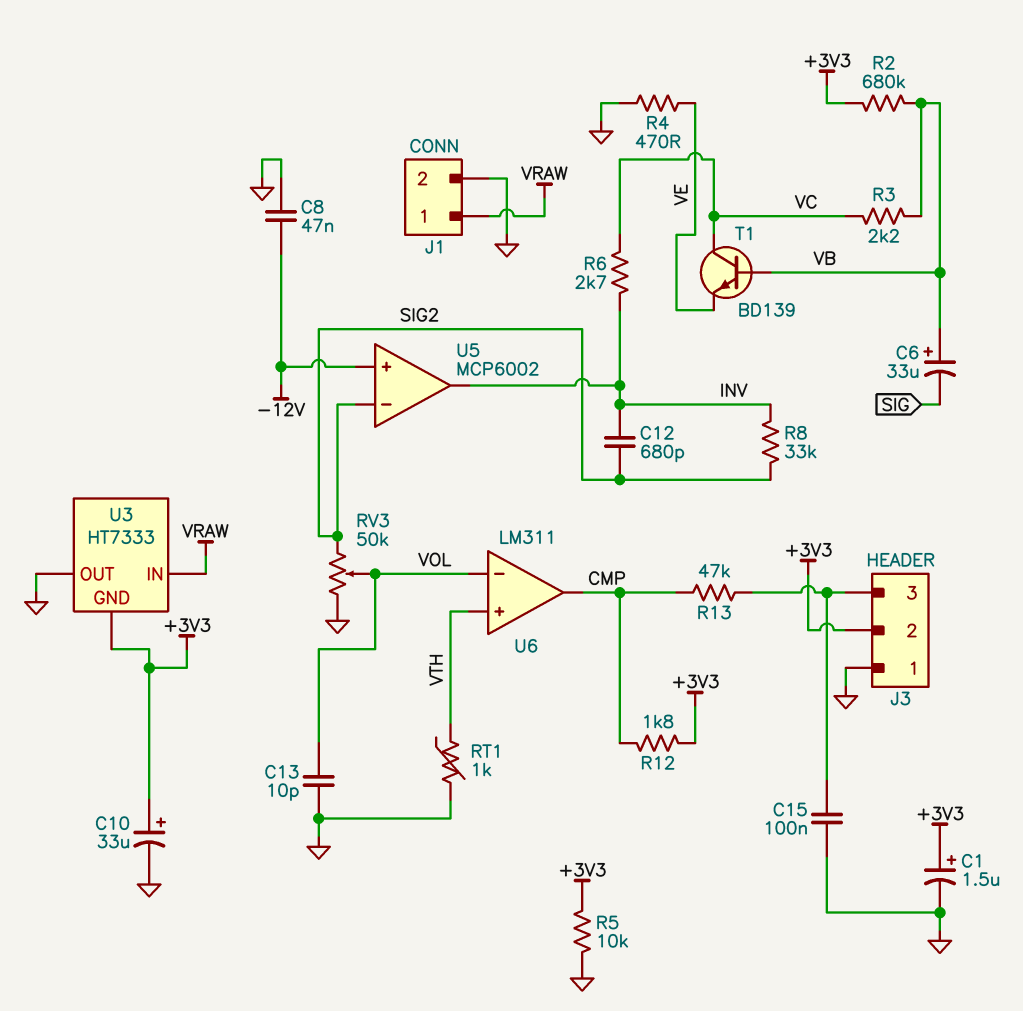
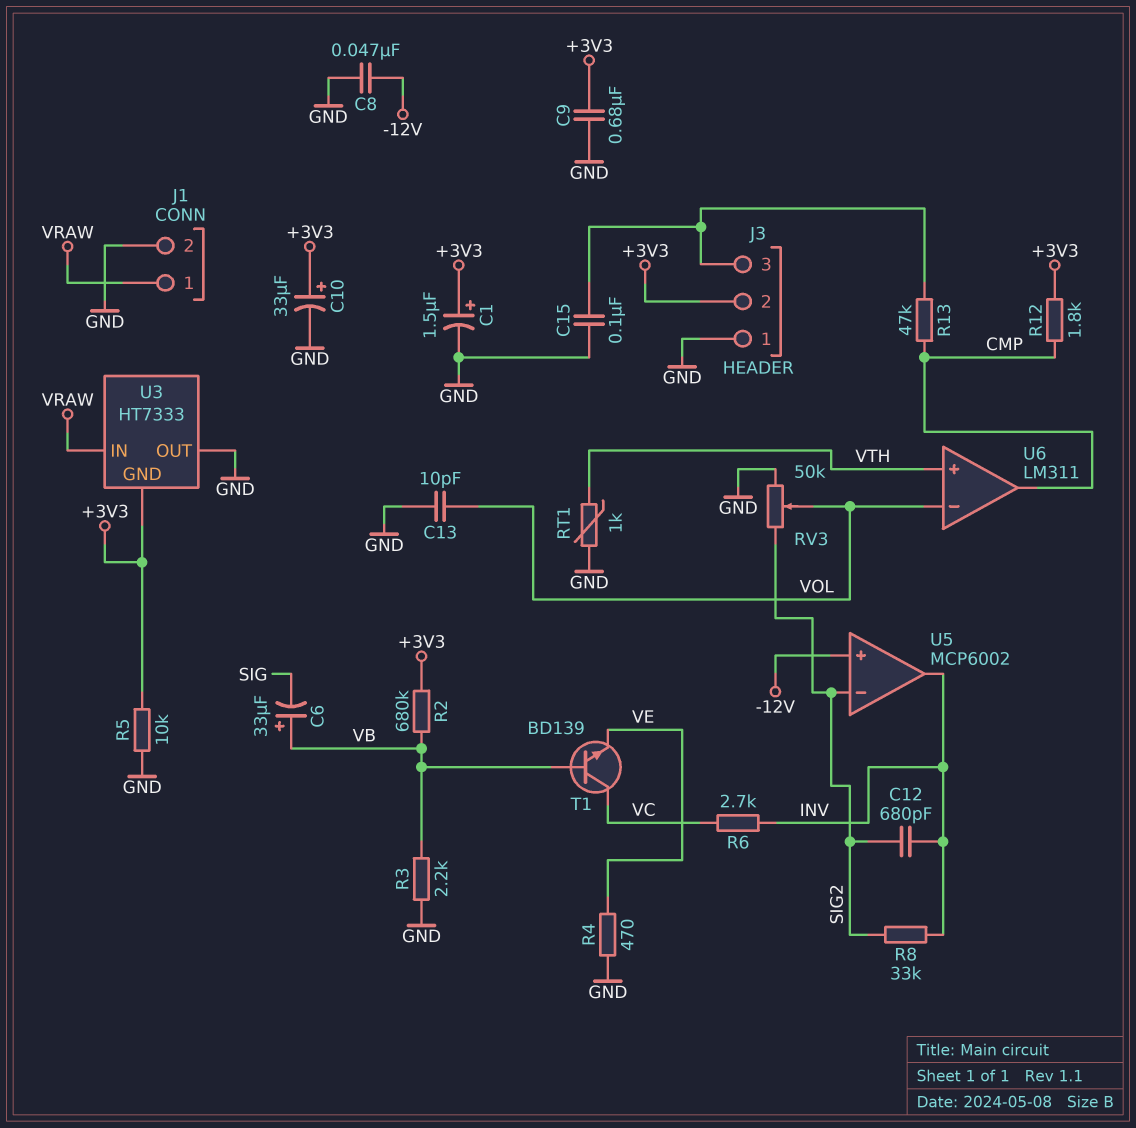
C9: none -> 680nF (+3V3, GND)
R3: 2.2k (VB, VC) -> 2.2k (GND, VB)

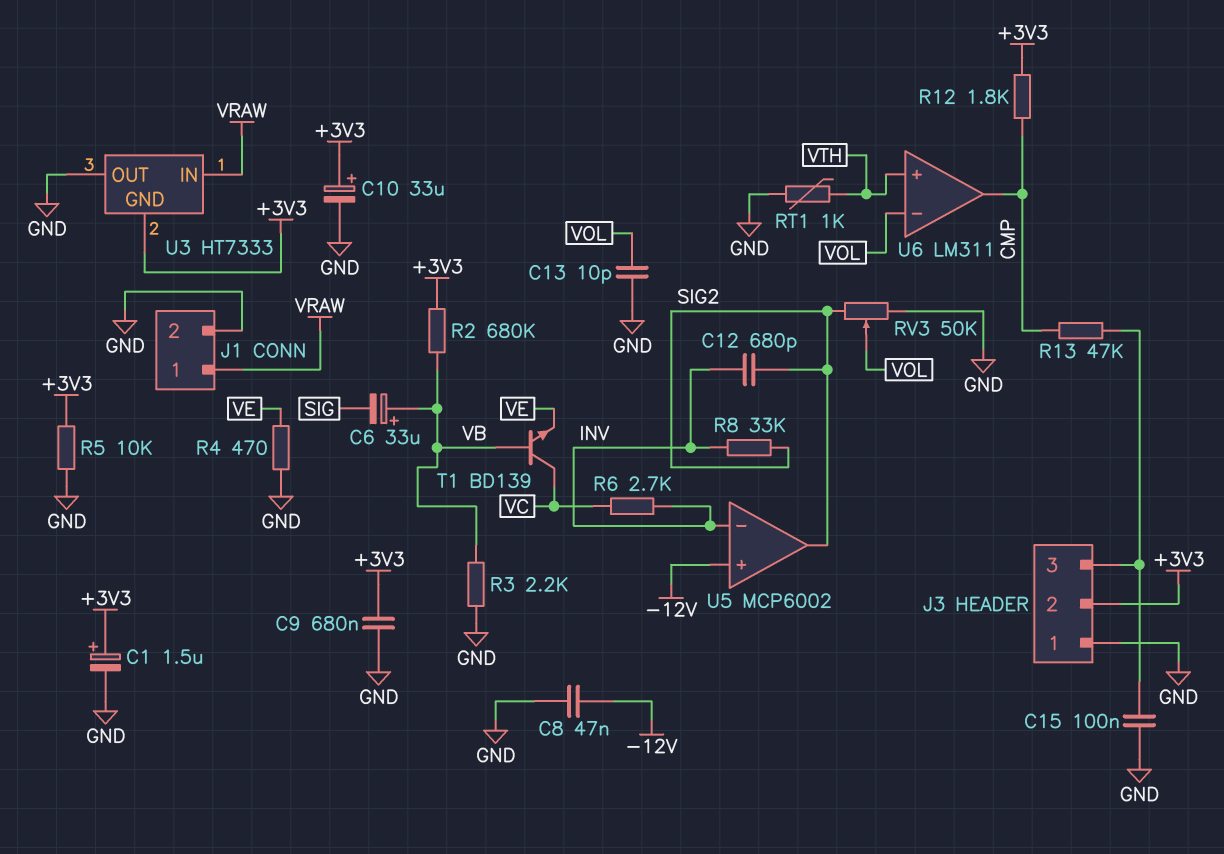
U5 pin in-: SIG2 -> INV
U5 pin out: INV -> SIG2

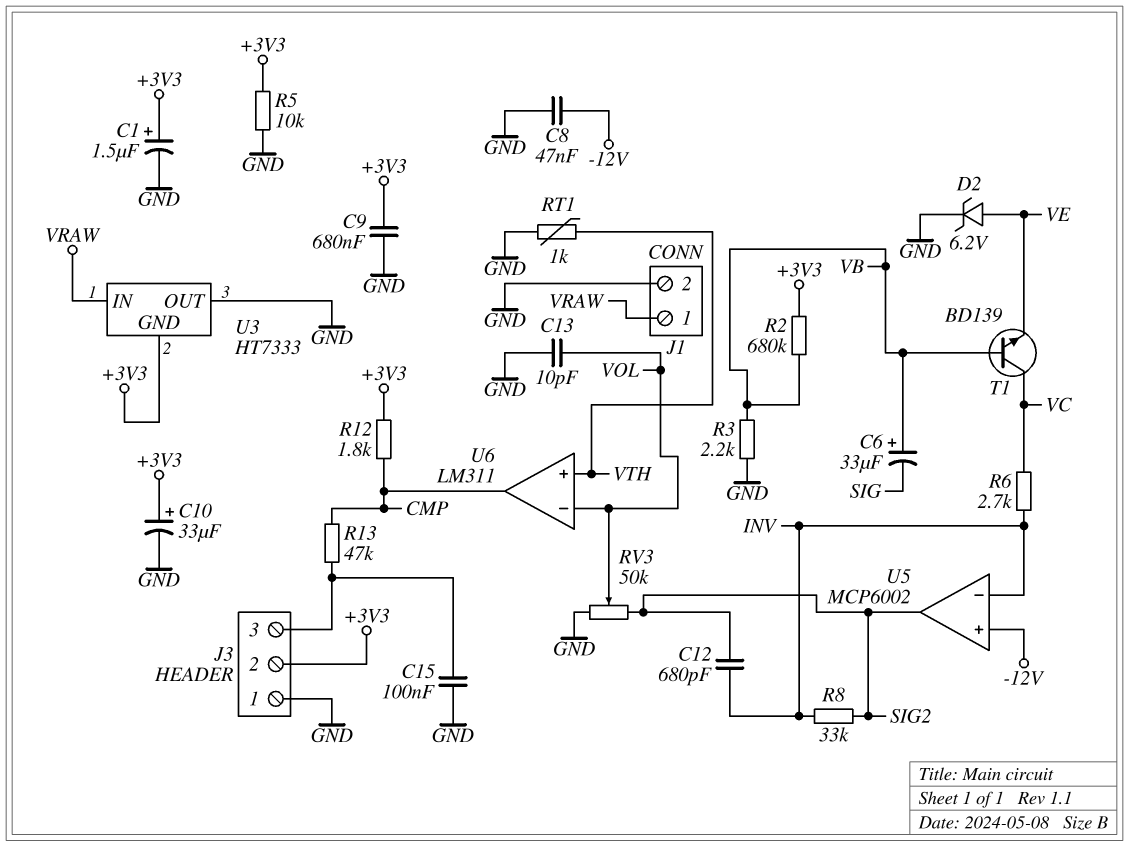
D2: none -> zener 6.2V (A VE, K GND)
R4: 470 (GND, VE) -> none

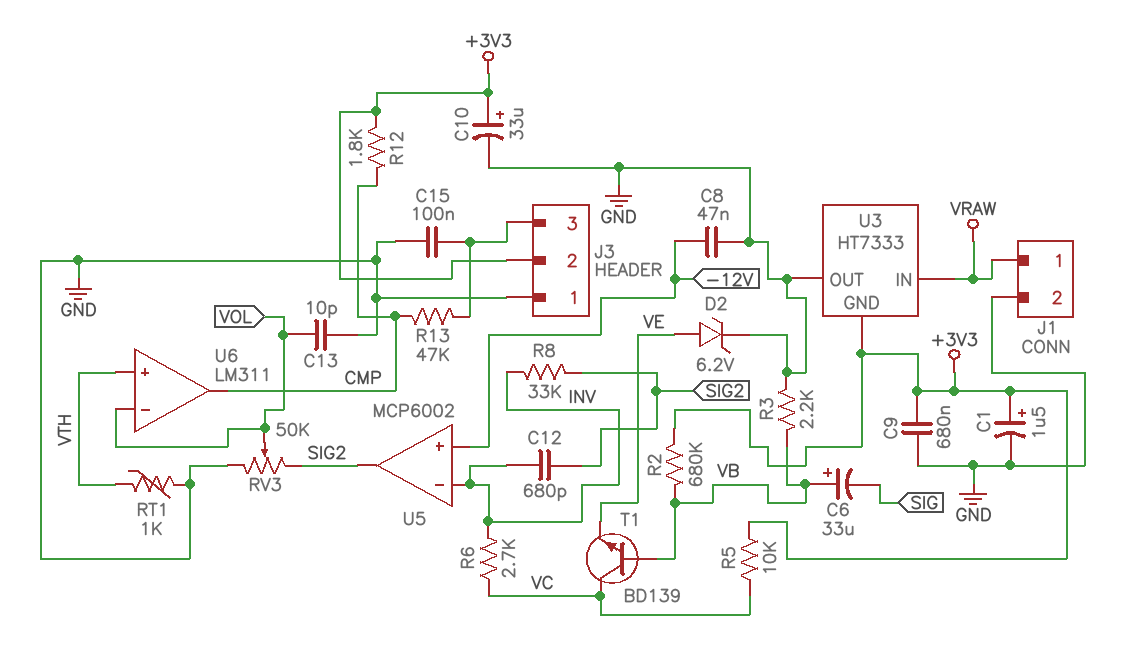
R5: 10k (+3V3, GND) -> 10k (+3V3, VC)

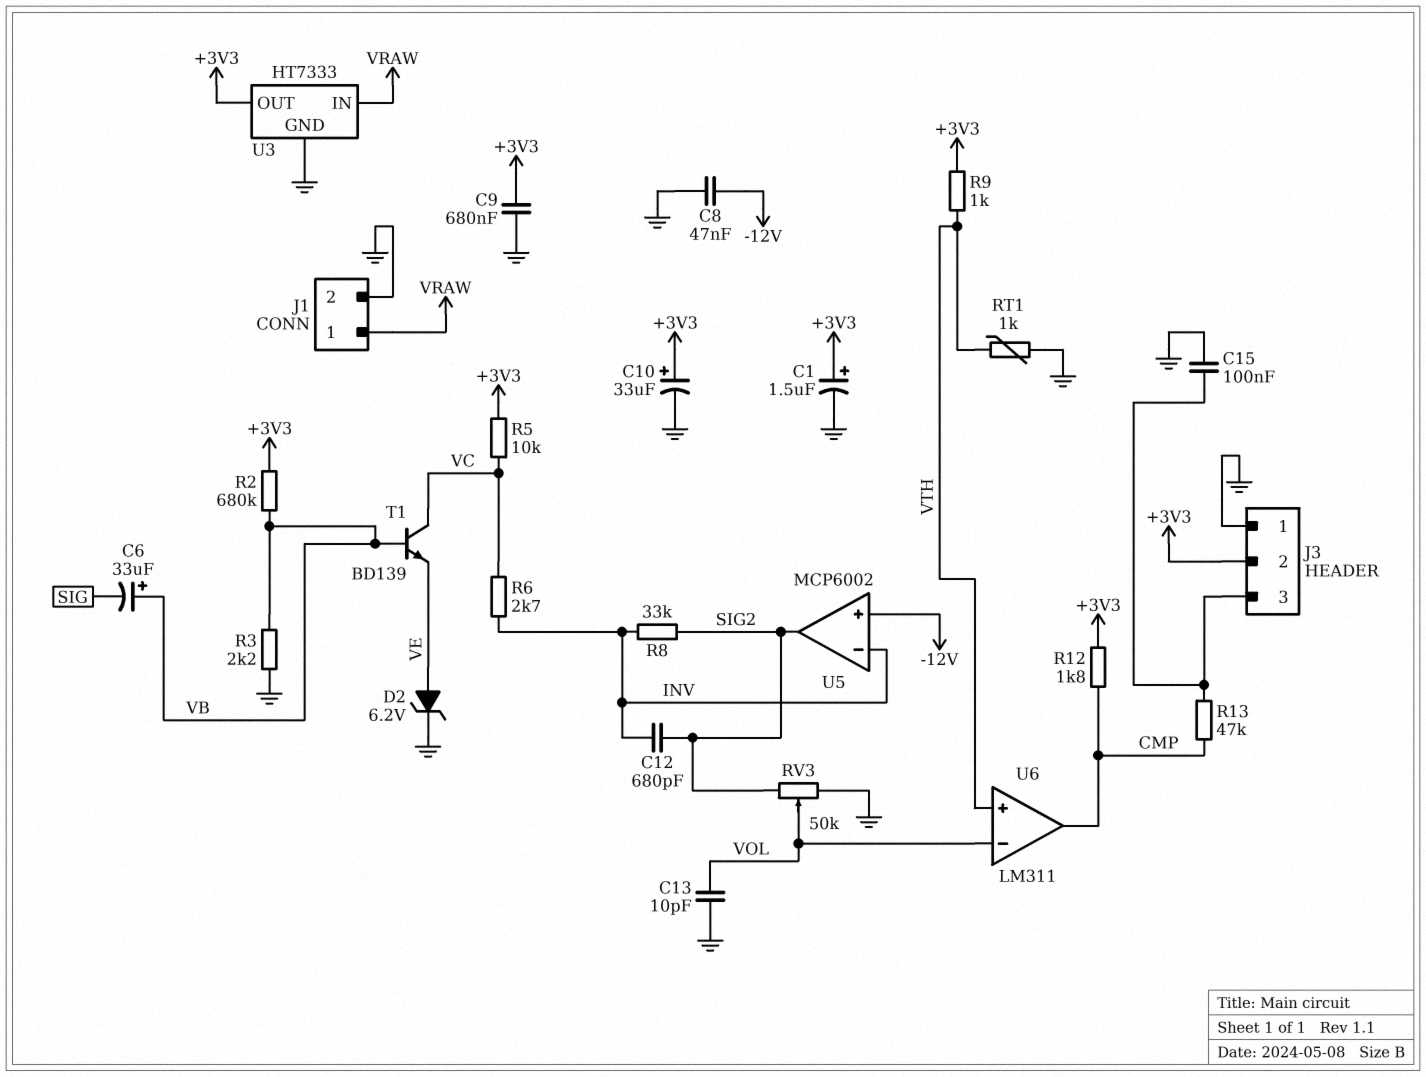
R9: none -> 1k (+3V3, VTH)
U3 pin GND: +3V3 -> GND
U3 pin OUT: GND -> +3V3

